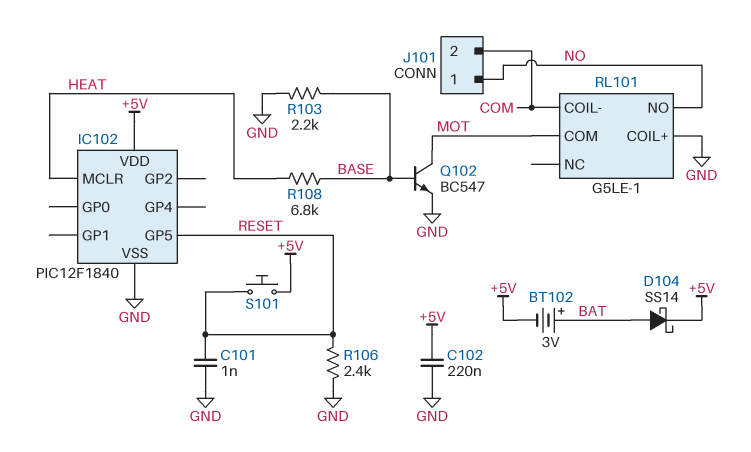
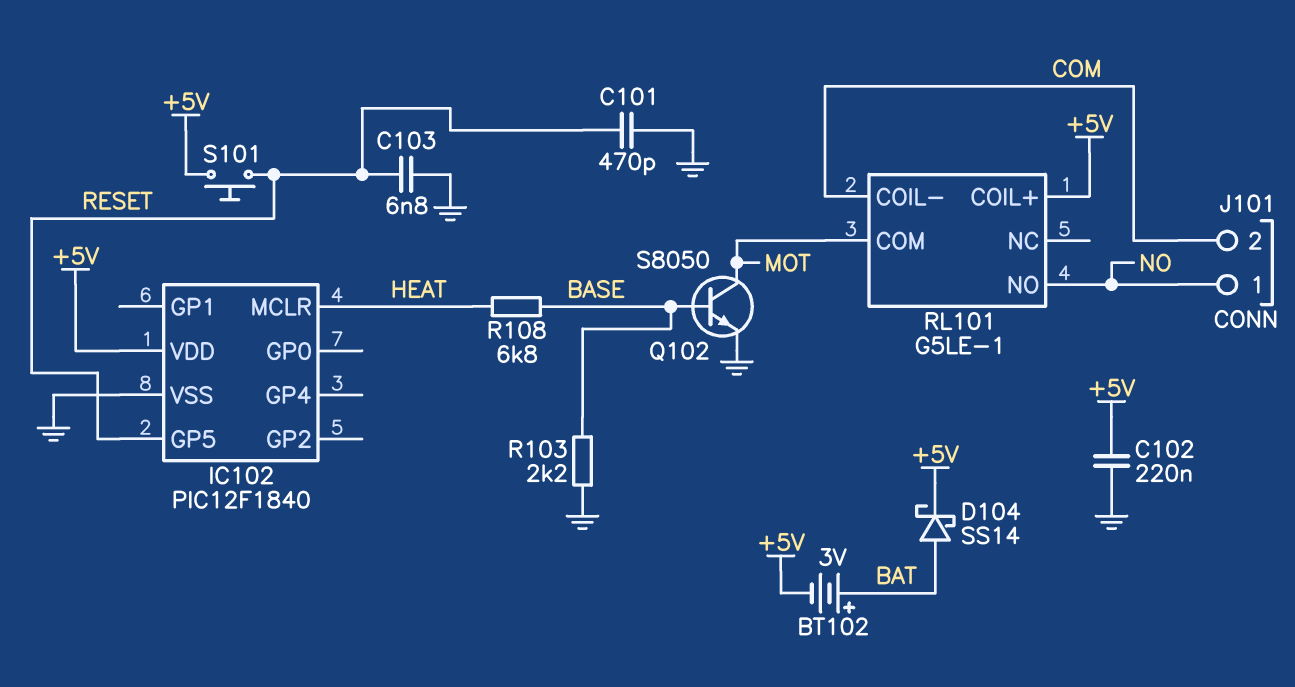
C101: 1nF (GND, RESET) -> 470pF (GND, RESET)
C103: none -> 6.8nF (GND, RESET)
Q102: NPN BC547 (B BASE, C MOT, E GND) -> NPN S8050 (B BASE, C MOT, E GND)
R106: 2.4k (GND, RESET) -> none
RL101 pin COIL+: GND -> +5V

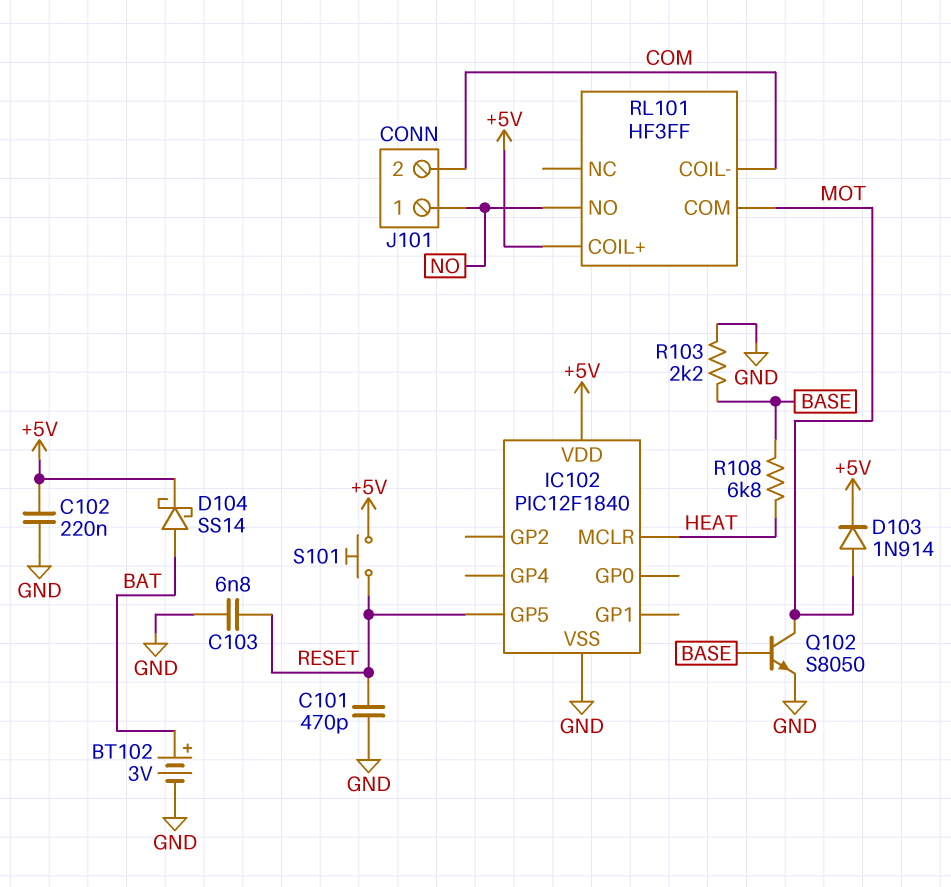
BT102: 3V (plus BAT, minus +5V) -> 3V (plus BAT, minus GND)
D103: none -> diode 1N914 (A MOT, K +5V)
RL101: G5LE-1 -> HF3FF

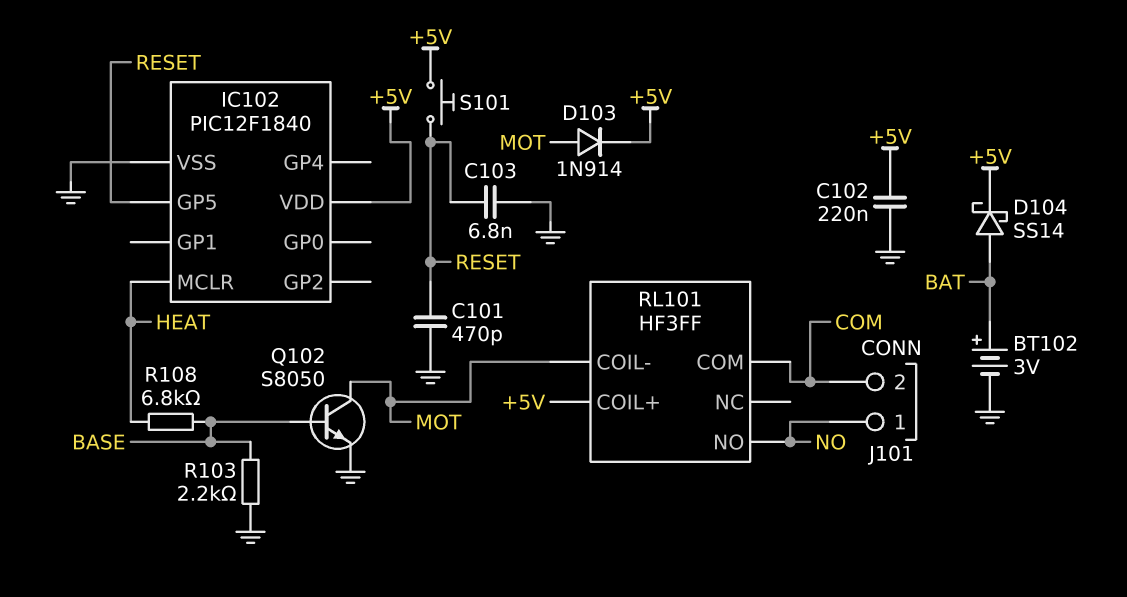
RL101 pin COIL-: COM -> MOT
RL101 pin COM: MOT -> COM

